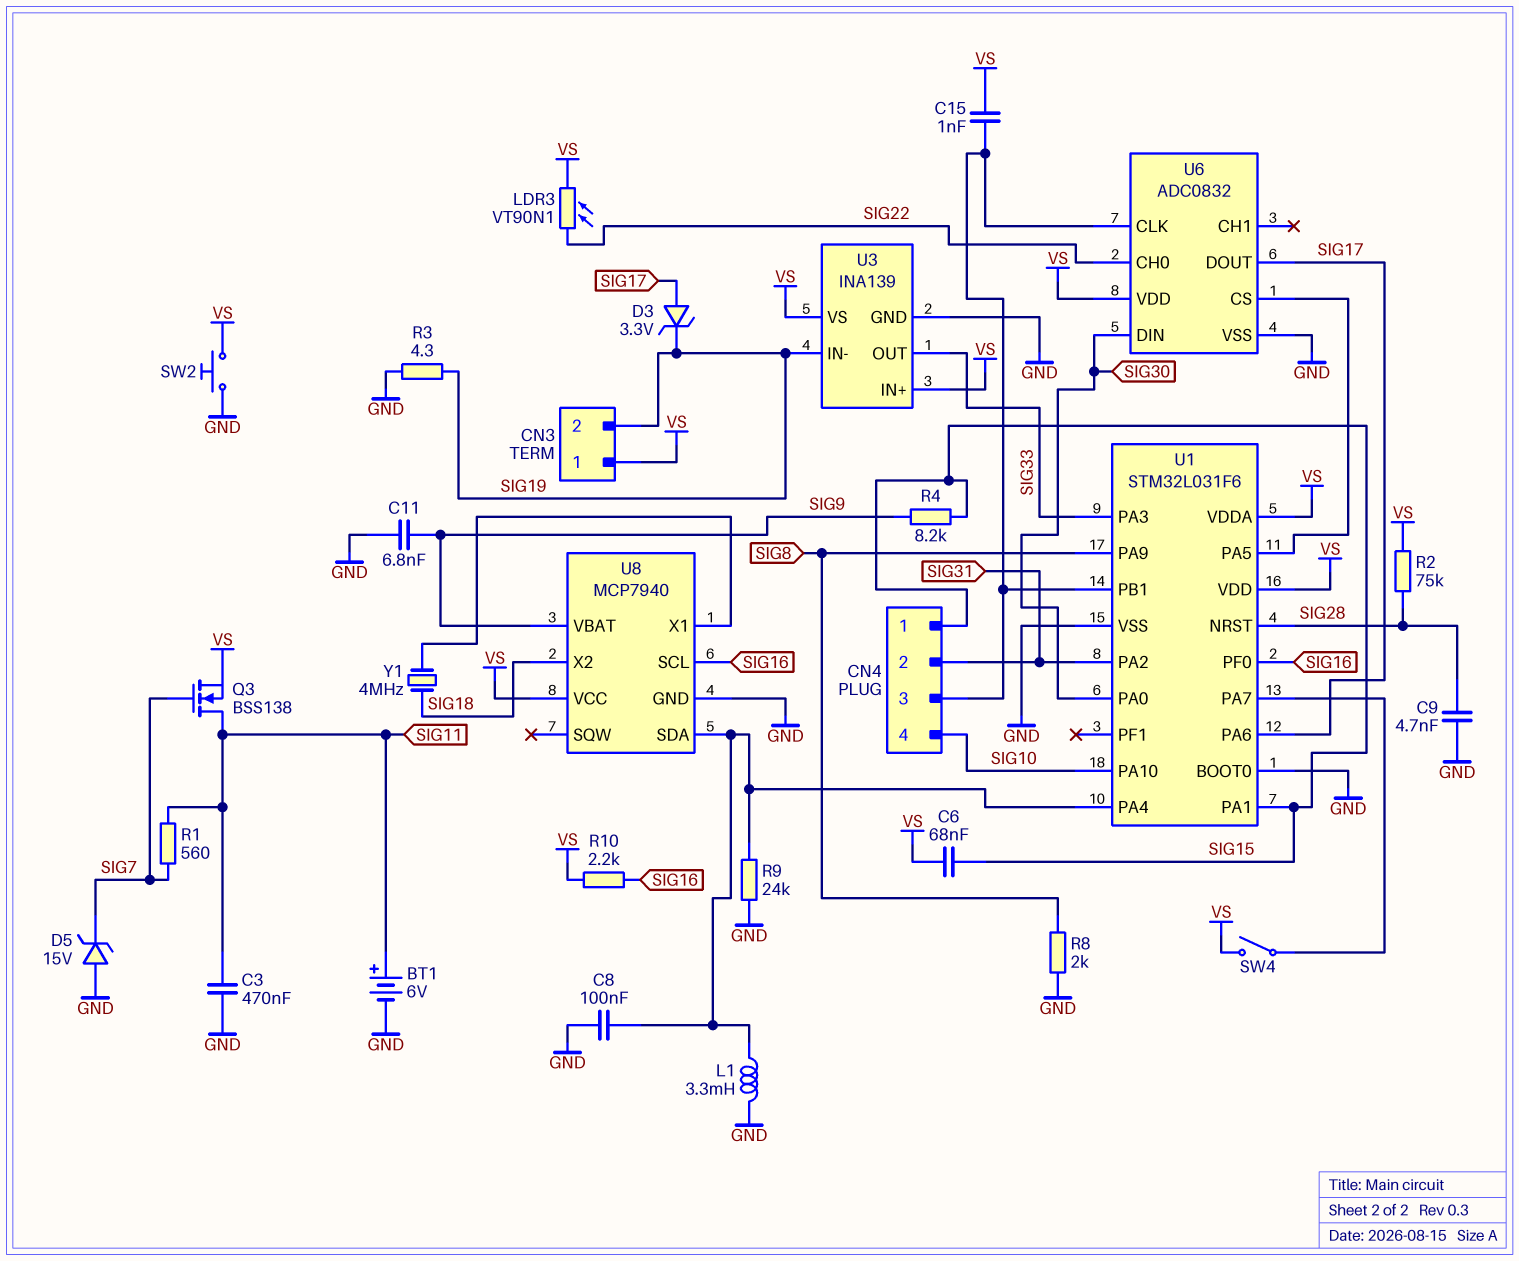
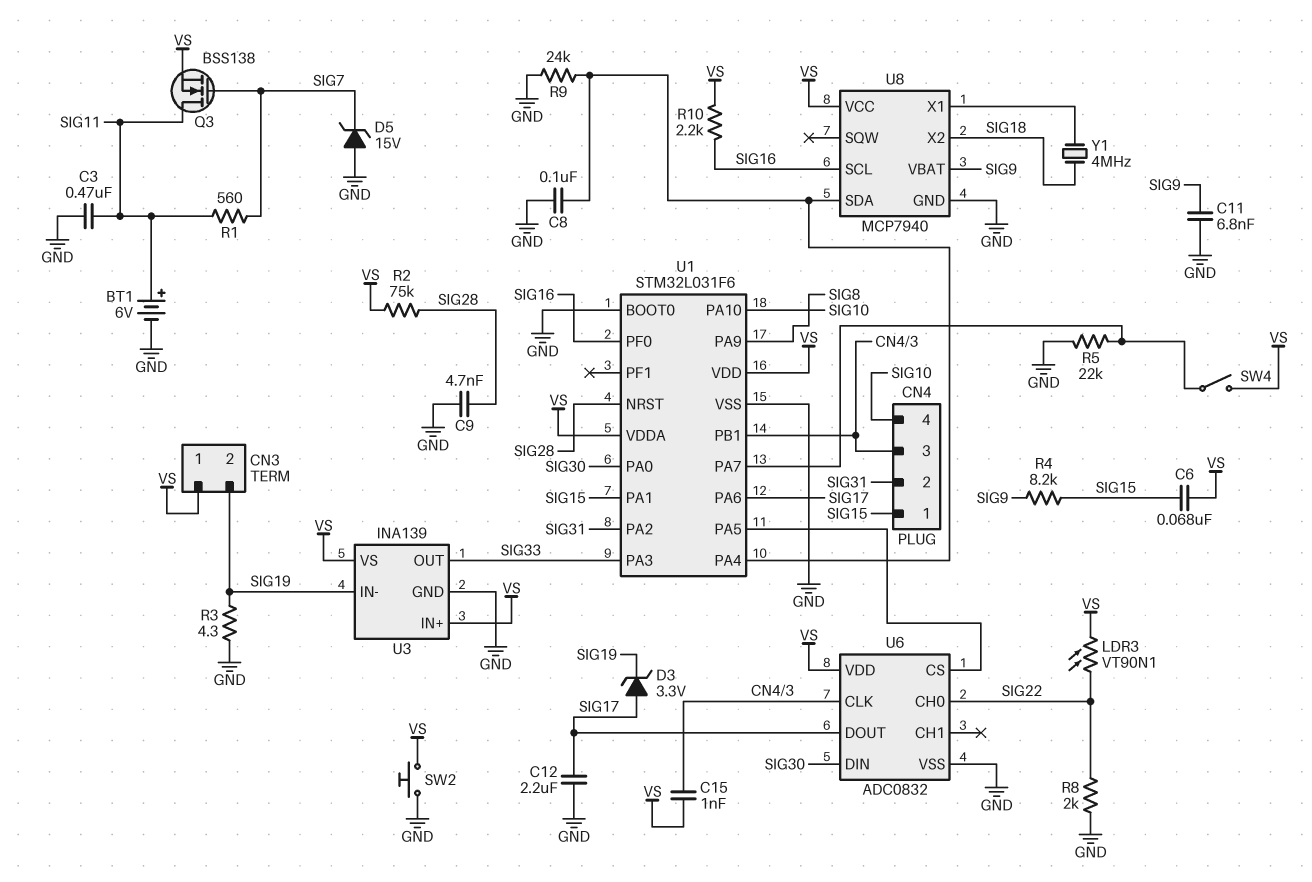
C12: none -> 2.2uF (GND, SIG17)
L1: 3.3mH (GND, U1/PA4) -> none
R5: none -> 22k (GND, U1/PA7)
R8: 2k (GND, SIG8) -> 2k (GND, SIG22)

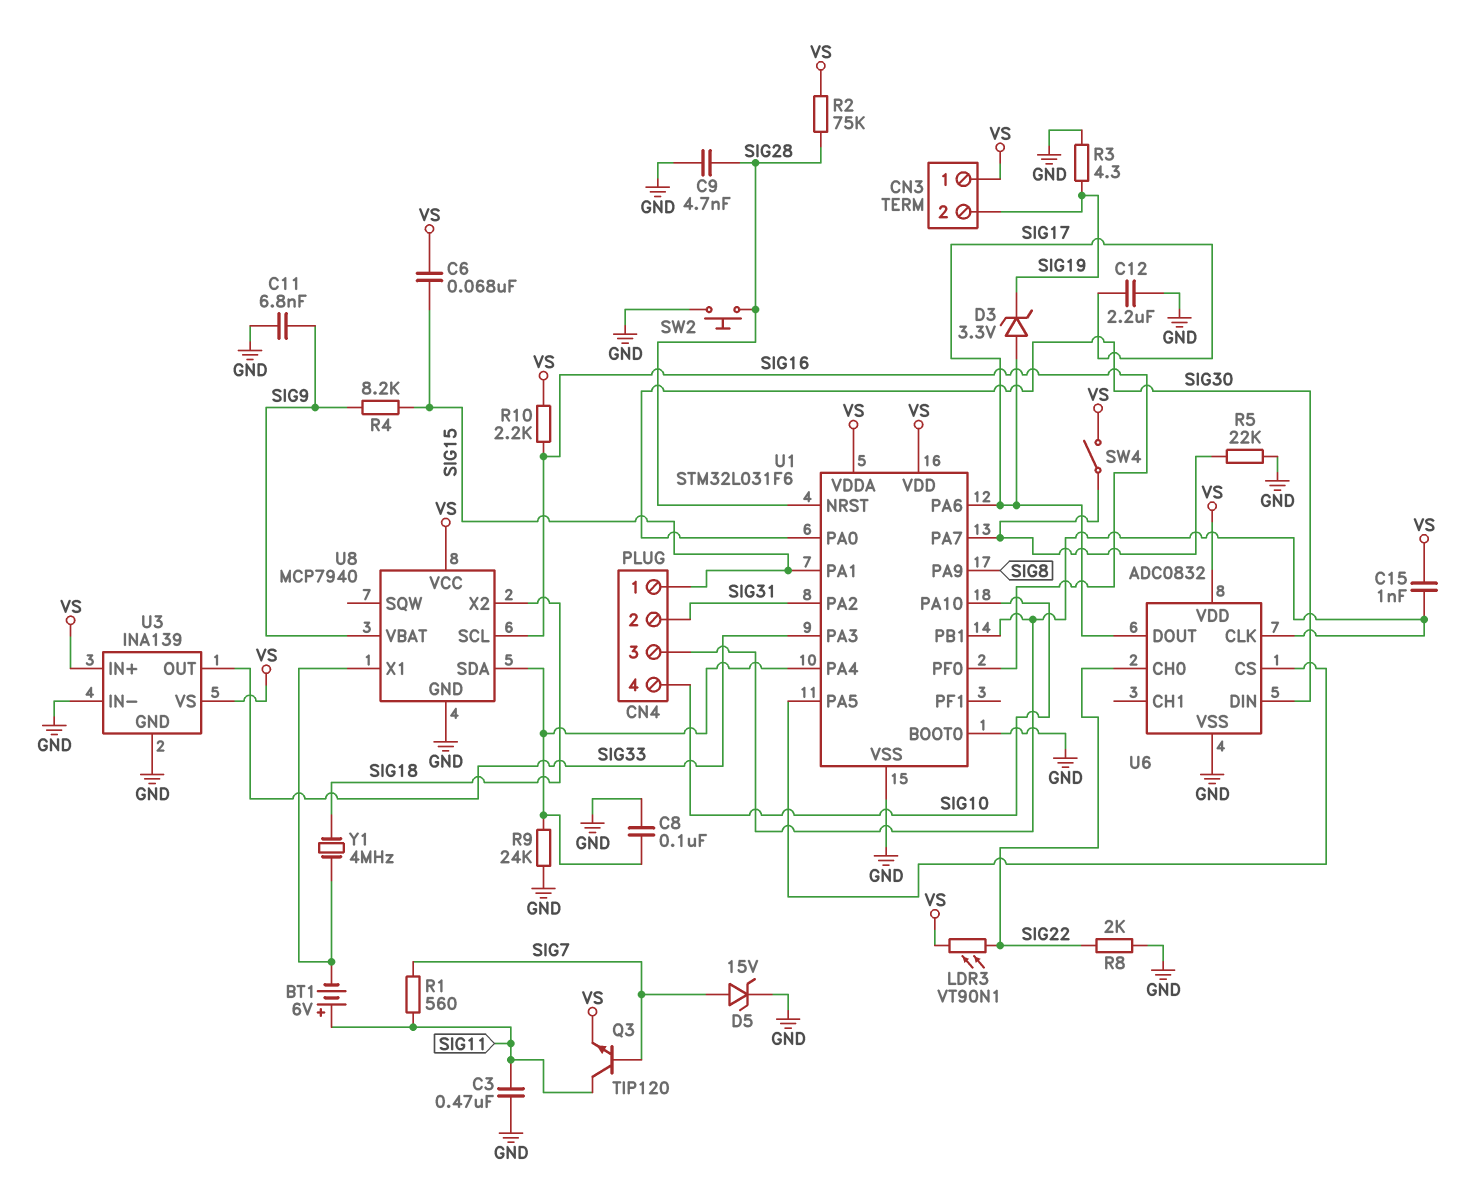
BT1: 6V (plus SIG11, minus GND) -> 6V (plus SIG11, minus U8/X1)
D5: zener 15V (A GND, K SIG7) -> zener 15V (A SIG7, K GND)
Q3: NMOS BSS138 (G SIG7, D SIG11, S VS) -> NPN TIP120 (B SIG7, C SIG11, E VS)
SW2: button (GND, VS) -> button (GND, SIG28)
U3 pin IN-: SIG19 -> GND

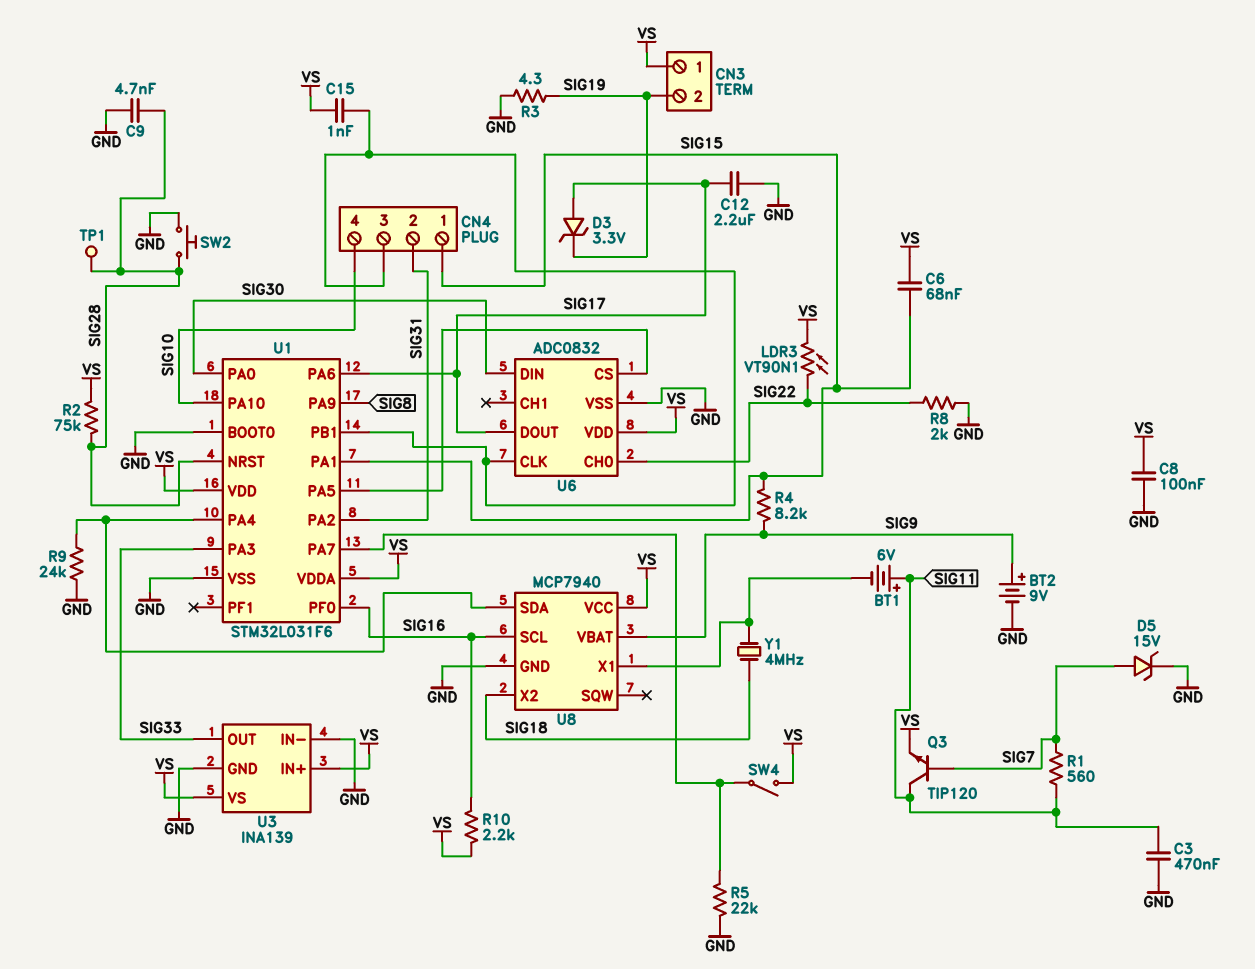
BT2: none -> 9V (plus SIG9, minus GND)
C8: 100nF (GND, U1/PA4) -> 100nF (GND, VS)
C11: 6.8nF (GND, SIG9) -> none
TP1: none -> test point (SIG28)

